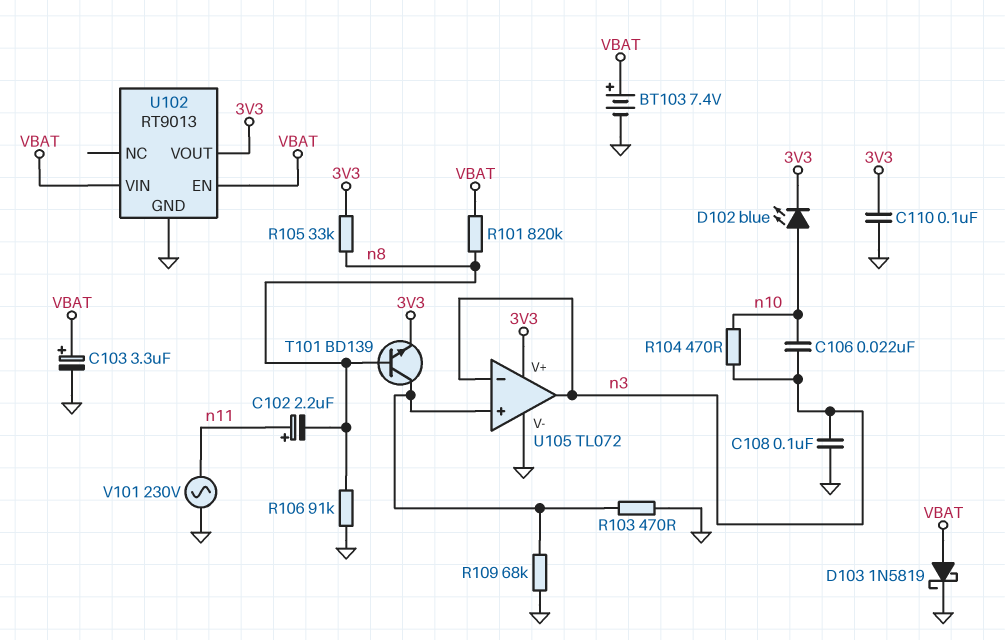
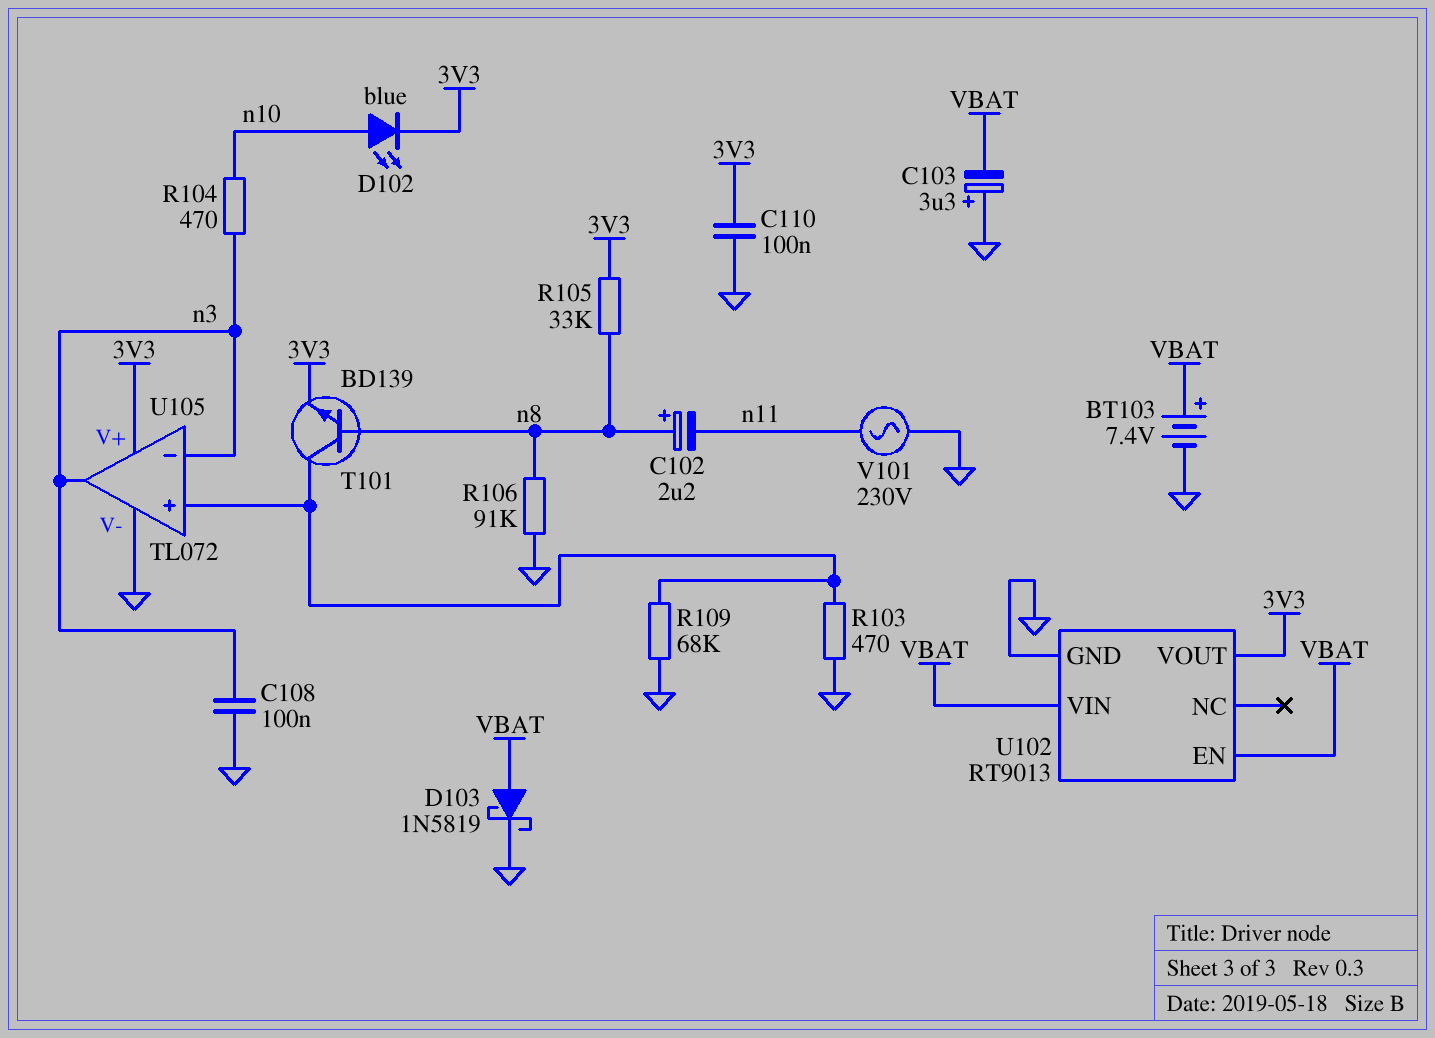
C102: 2.2uF (plus n11, minus n8) -> 2.2uF (plus n8, minus n11)
C103: 3.3uF (plus VBAT, minus GND) -> 3.3uF (plus GND, minus VBAT)
C106: 22nF (n3, n10) -> none
R101: 820k (VBAT, n8) -> none

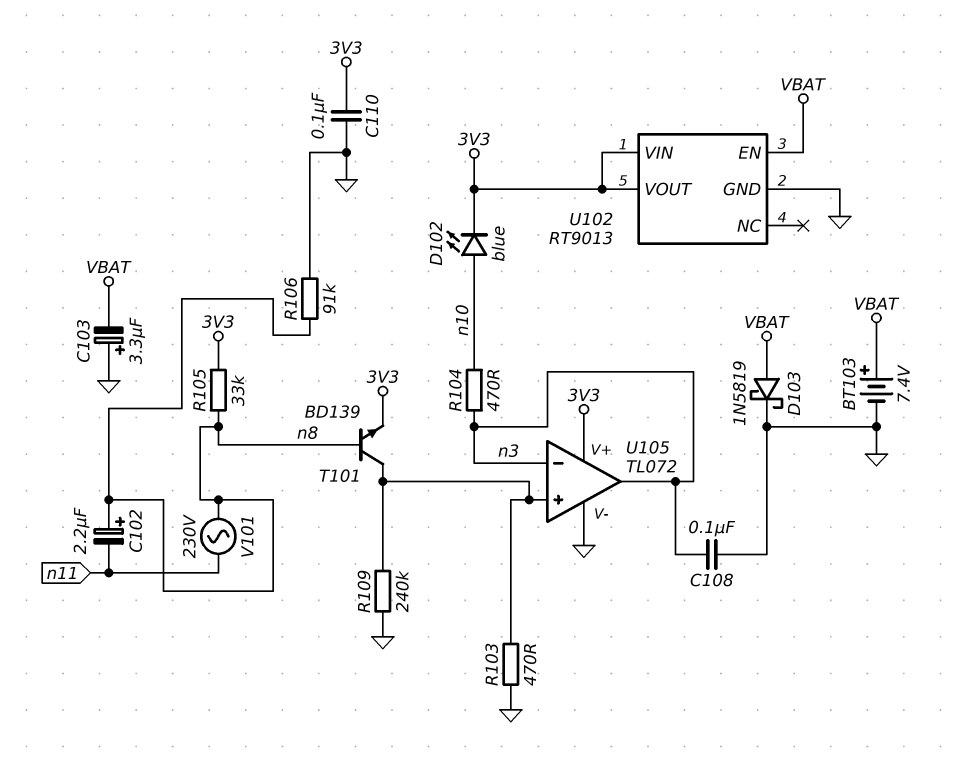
R109: 68k (GND, U105/in+) -> 240k (GND, U105/in+)
U102 pin VIN: VBAT -> 3V3
V101: AC 230V (GND, n11) -> AC 230V (n8, n11)

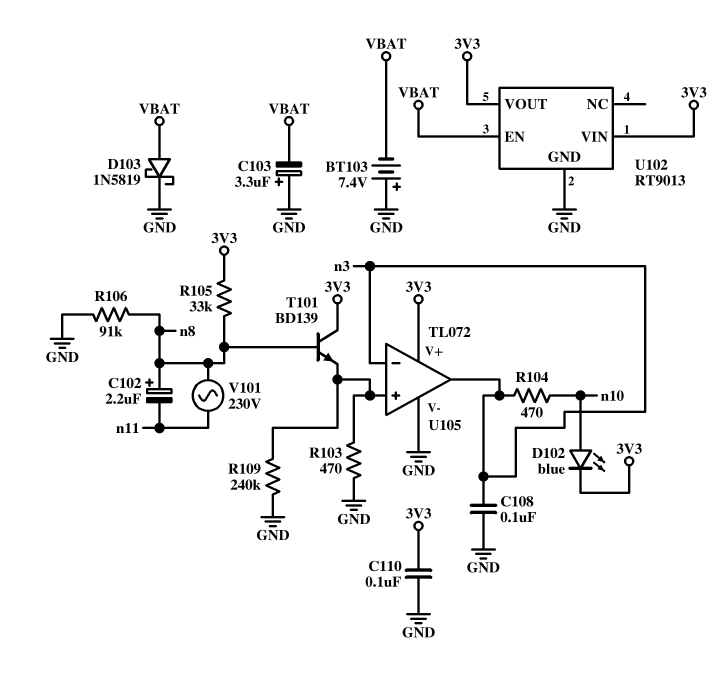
BT103: 7.4V (plus VBAT, minus GND) -> 7.4V (plus GND, minus VBAT)
T101: NPN BD139 (B n8, C U105/in+, E 3V3) -> NPN BD139 (B n8, C 3V3, E U105/in+)

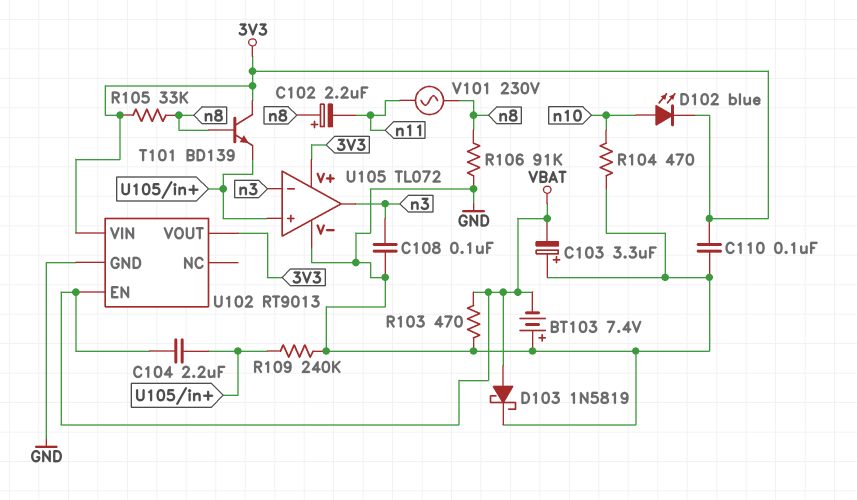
C104: none -> 2.2uF (U105/in+, VBAT)
R103: 470 (GND, U105/in+) -> 470 (GND, VBAT)
R104: 470 (n3, n10) -> 470 (GND, n10)

